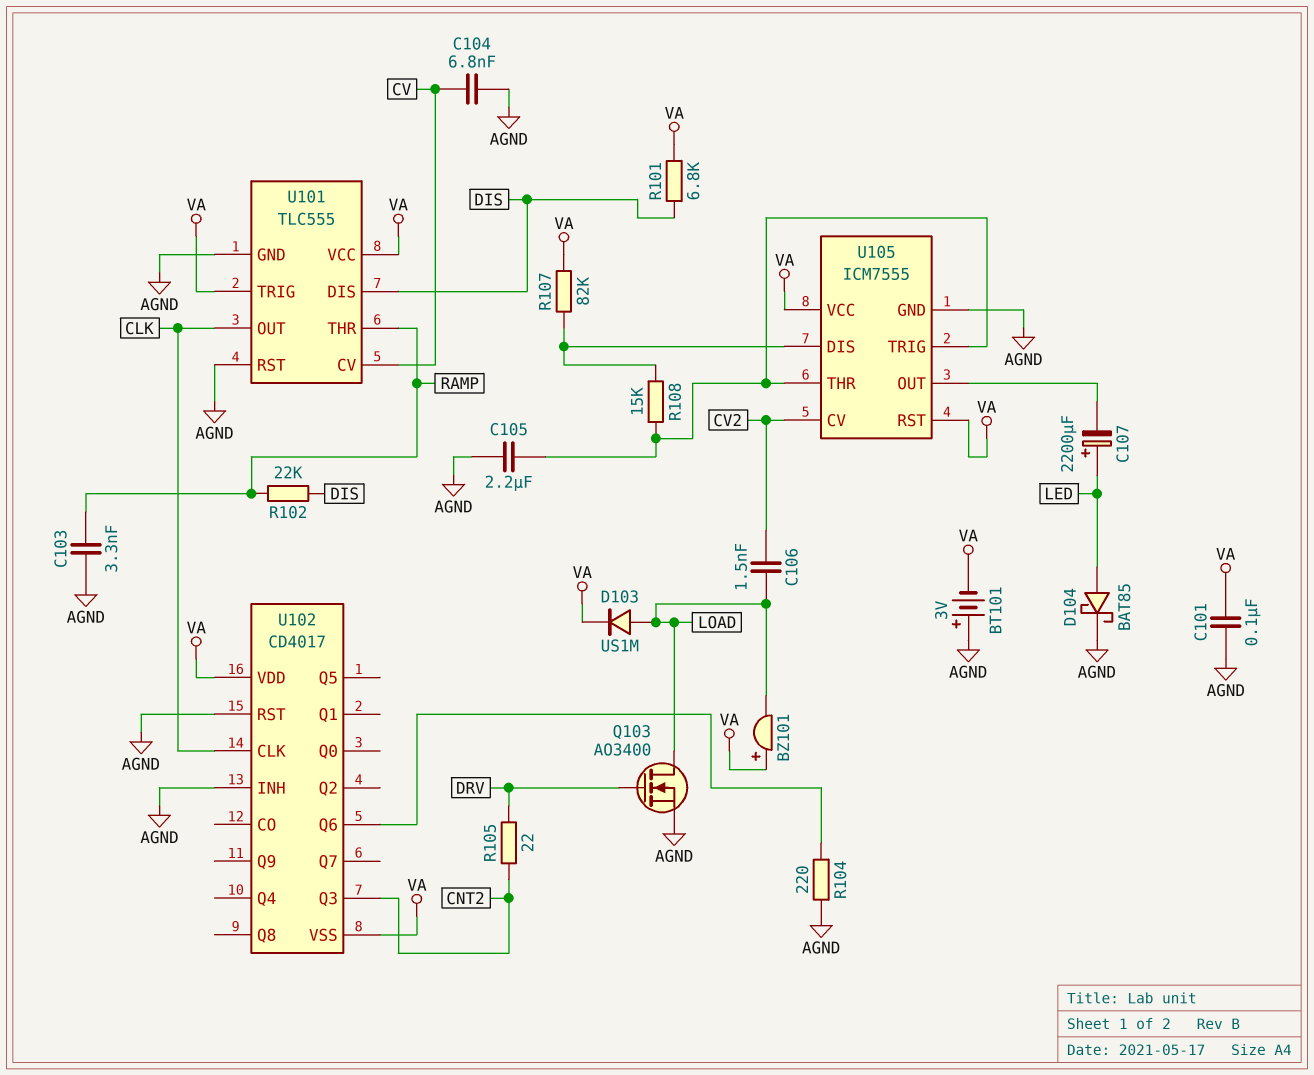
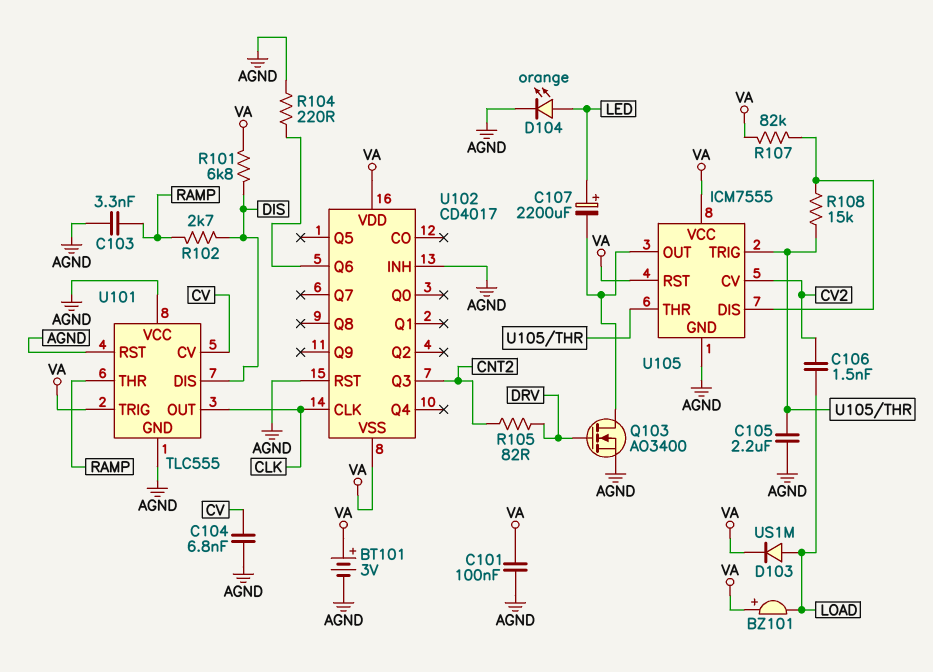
BT101: 3V (plus AGND, minus VA) -> 3V (plus VA, minus AGND)
D104: schottky BAT85 (A LED, K AGND) -> LED orange (A LED, K AGND)
Q103: NMOS AO3400 (G DRV, D LOAD, S AGND) -> NMOS AO3400 (G DRV, D U105/OUT, S AGND)
R102: 22k (DIS, RAMP) -> 2.7k (DIS, RAMP)
R105: 22 (CNT2, DRV) -> 82 (CNT2, DRV)
U101 pin VCC: VA -> AGND

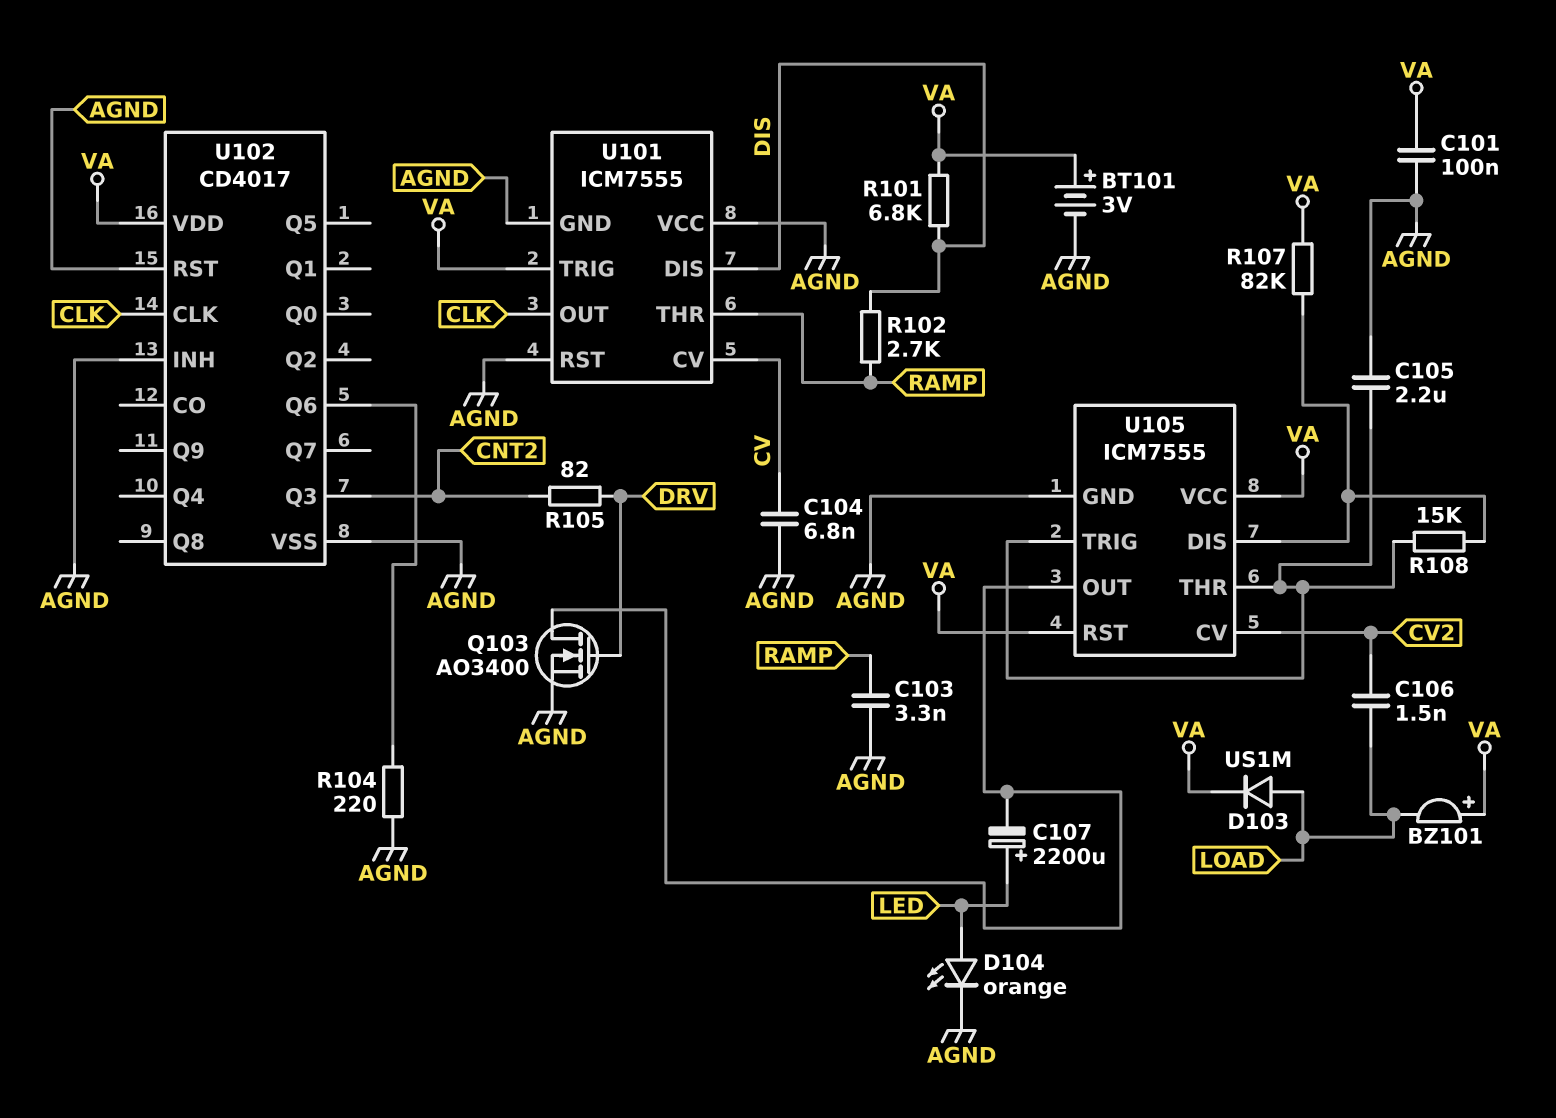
U101: TLC555 -> ICM7555
U102 pin VSS: VA -> AGND

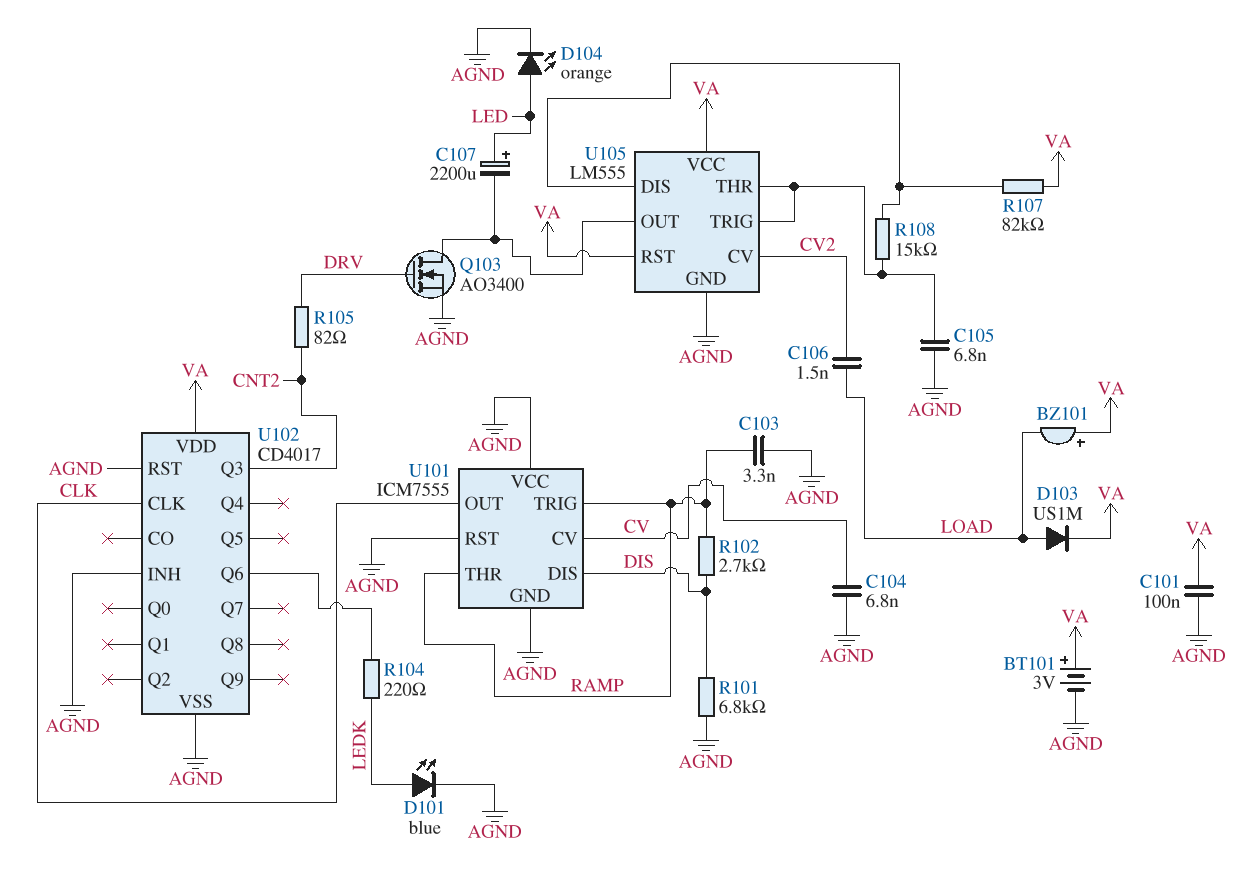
C105: 2.2uF (AGND, U105/THR) -> 6.8nF (AGND, U105/THR)
D101: none -> LED blue (A LEDK, K AGND)
R101: 6.8k (DIS, VA) -> 6.8k (AGND, DIS)
R104: 220 (AGND, U102/Q6) -> 220 (LEDK, U102/Q6)
U101 pin TRIG: VA -> RAMP
U105: ICM7555 -> LM555

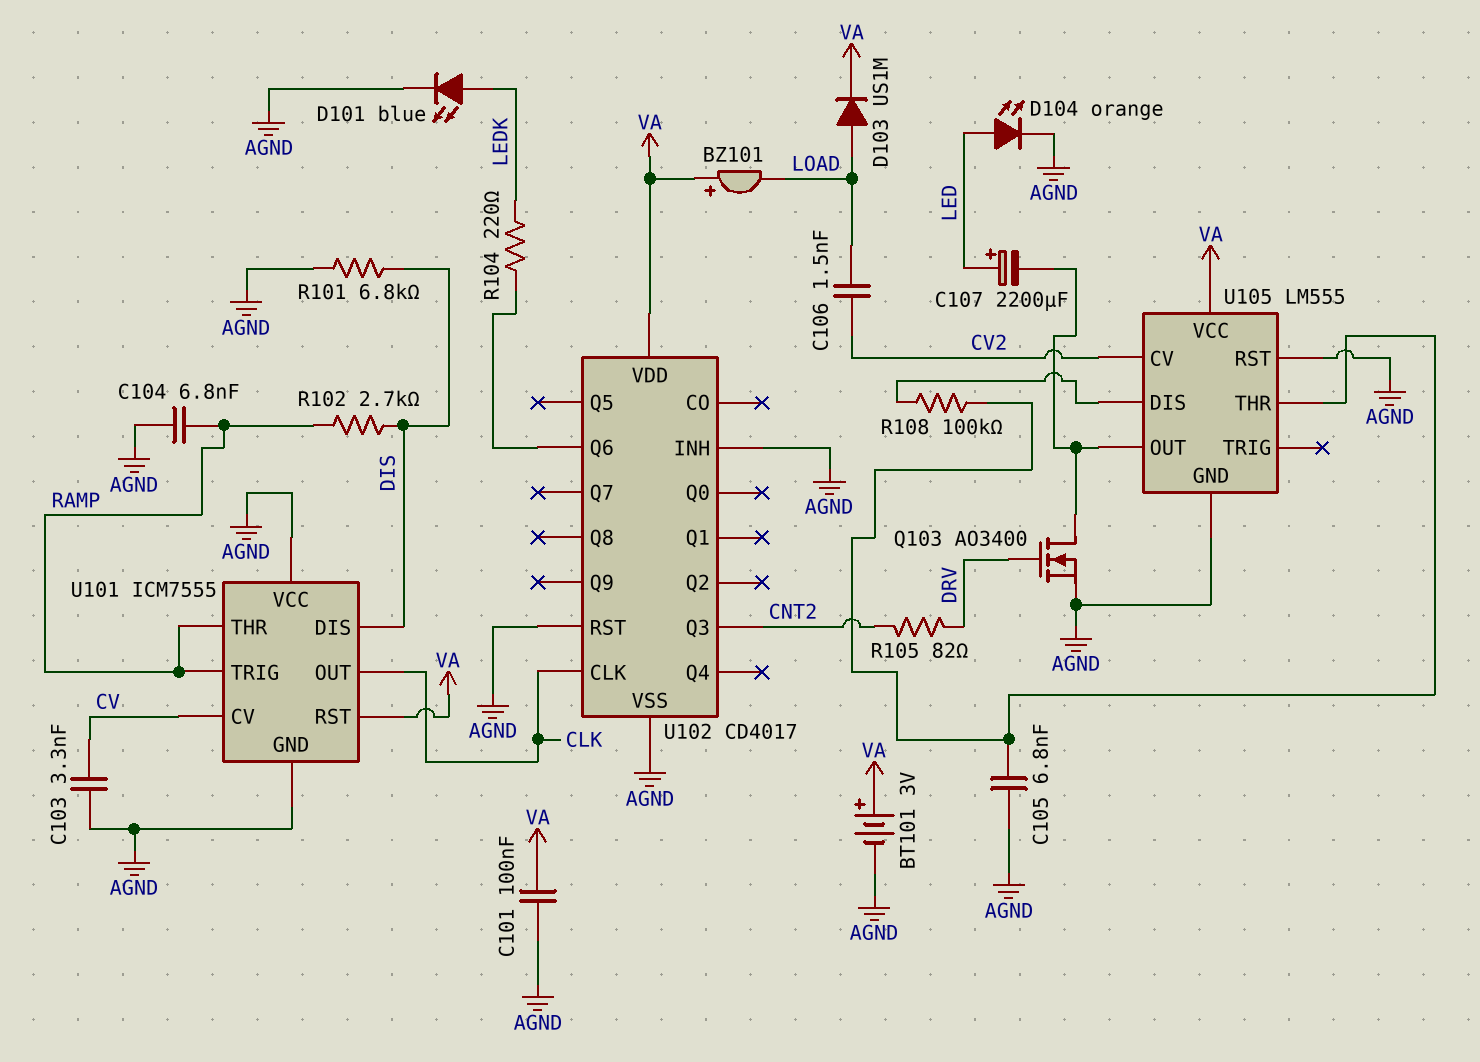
C103: 3.3nF (AGND, RAMP) -> 3.3nF (AGND, CV)
C104: 6.8nF (AGND, CV) -> 6.8nF (AGND, RAMP)
R107: 82k (U105/DIS, VA) -> none
R108: 15k (U105/DIS, U105/THR) -> 100k (U105/DIS, U105/THR)
U101 pin RST: AGND -> VA
U105 pin RST: VA -> AGND
U105 pin TRIG: U105/THR -> none

